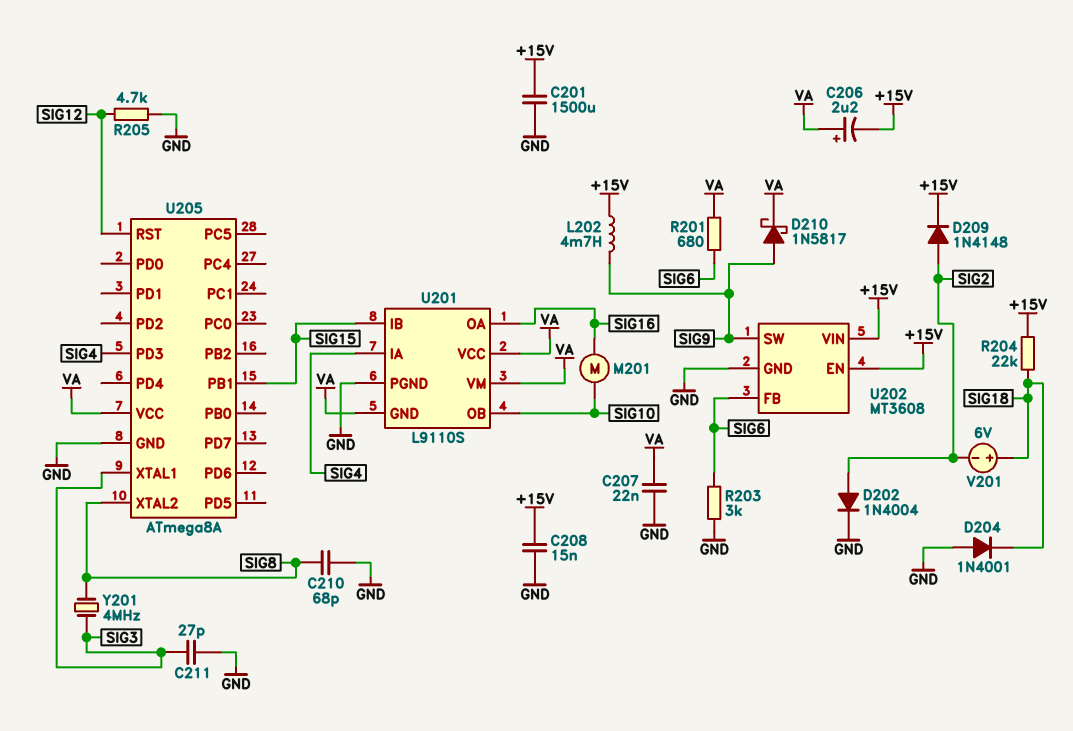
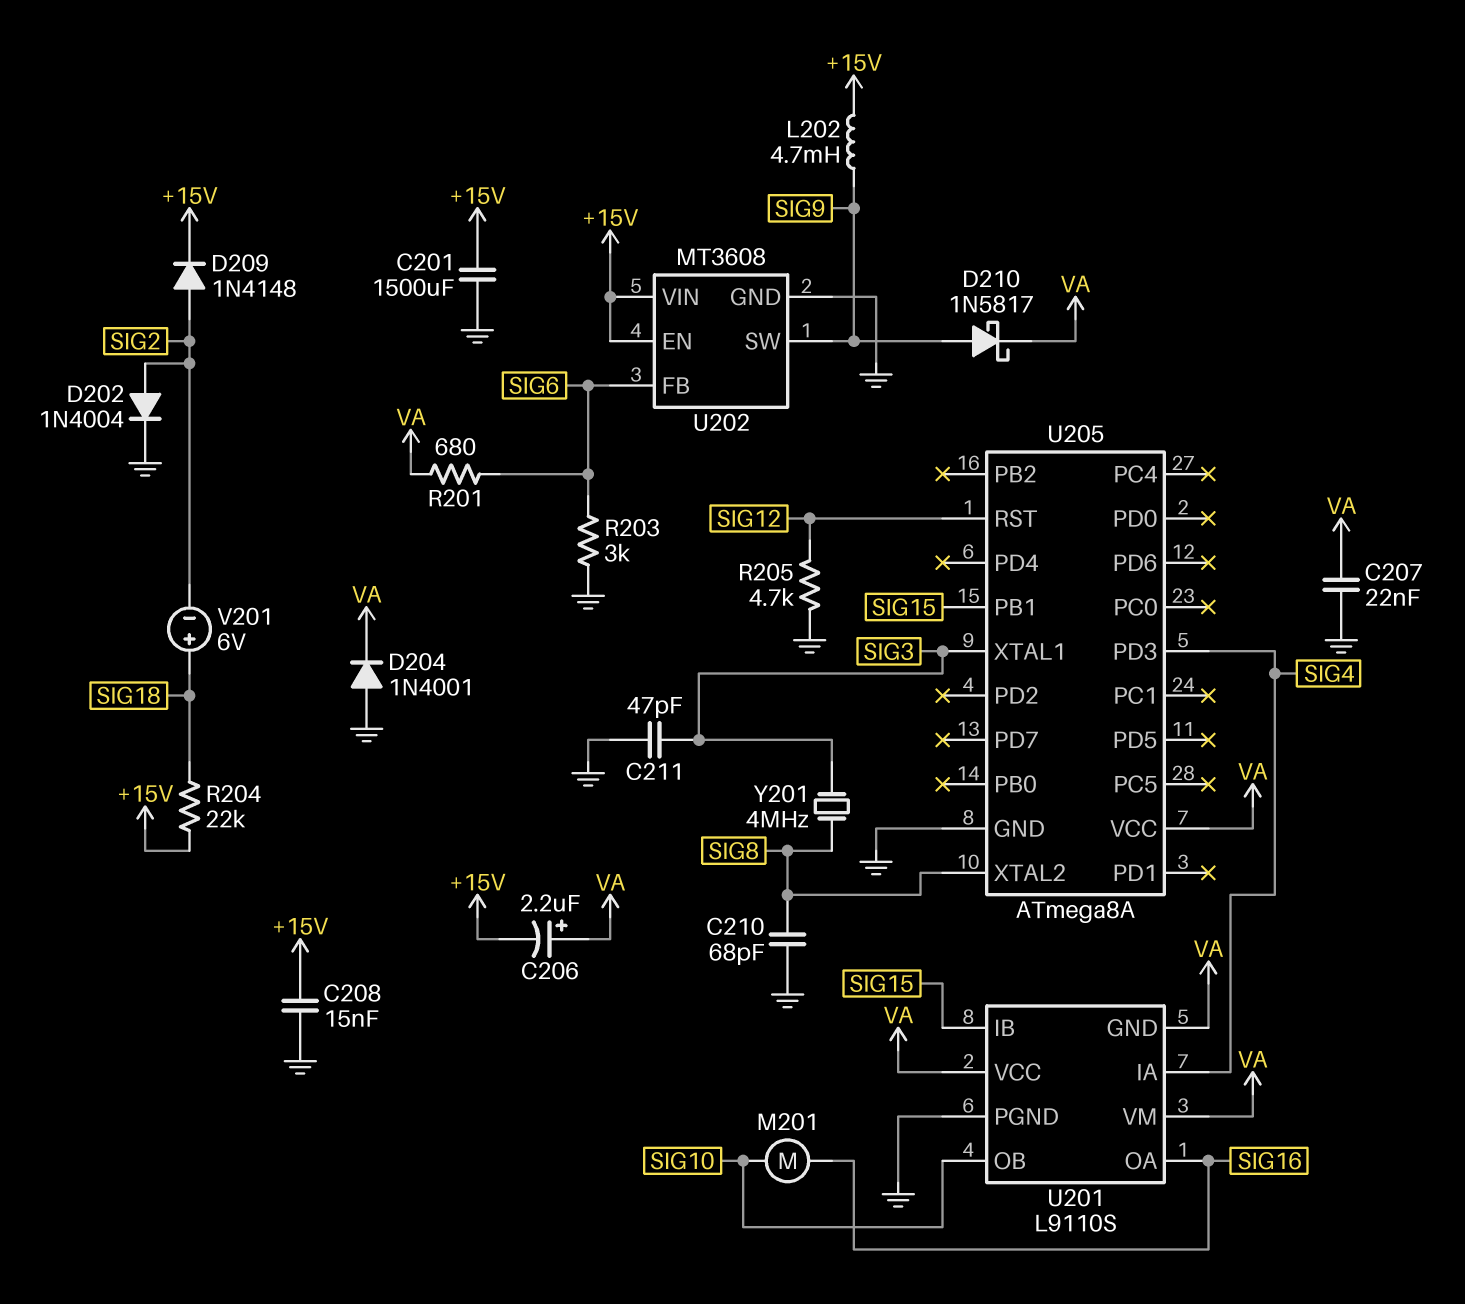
C211: 27pF (GND, SIG3) -> 47pF (GND, SIG3)
D204: diode 1N4001 (A GND, K SIG18) -> diode 1N4001 (A GND, K VA)

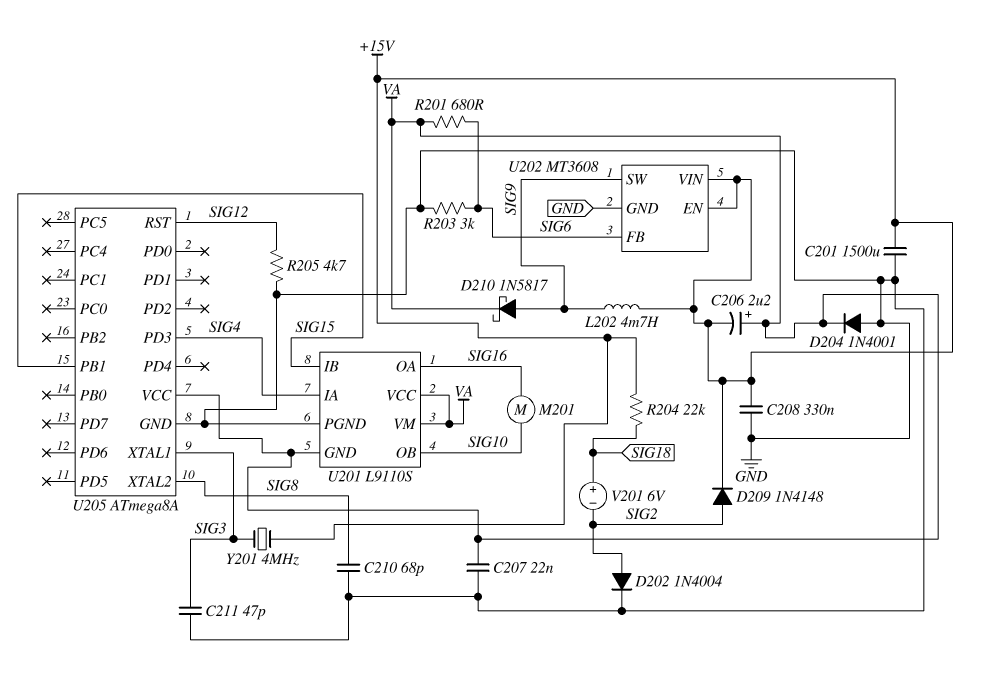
C208: 15nF (+15V, GND) -> 330nF (+15V, GND)
Y201: 4MHz (SIG3, SIG8) -> 4MHz (+15V, SIG3)

